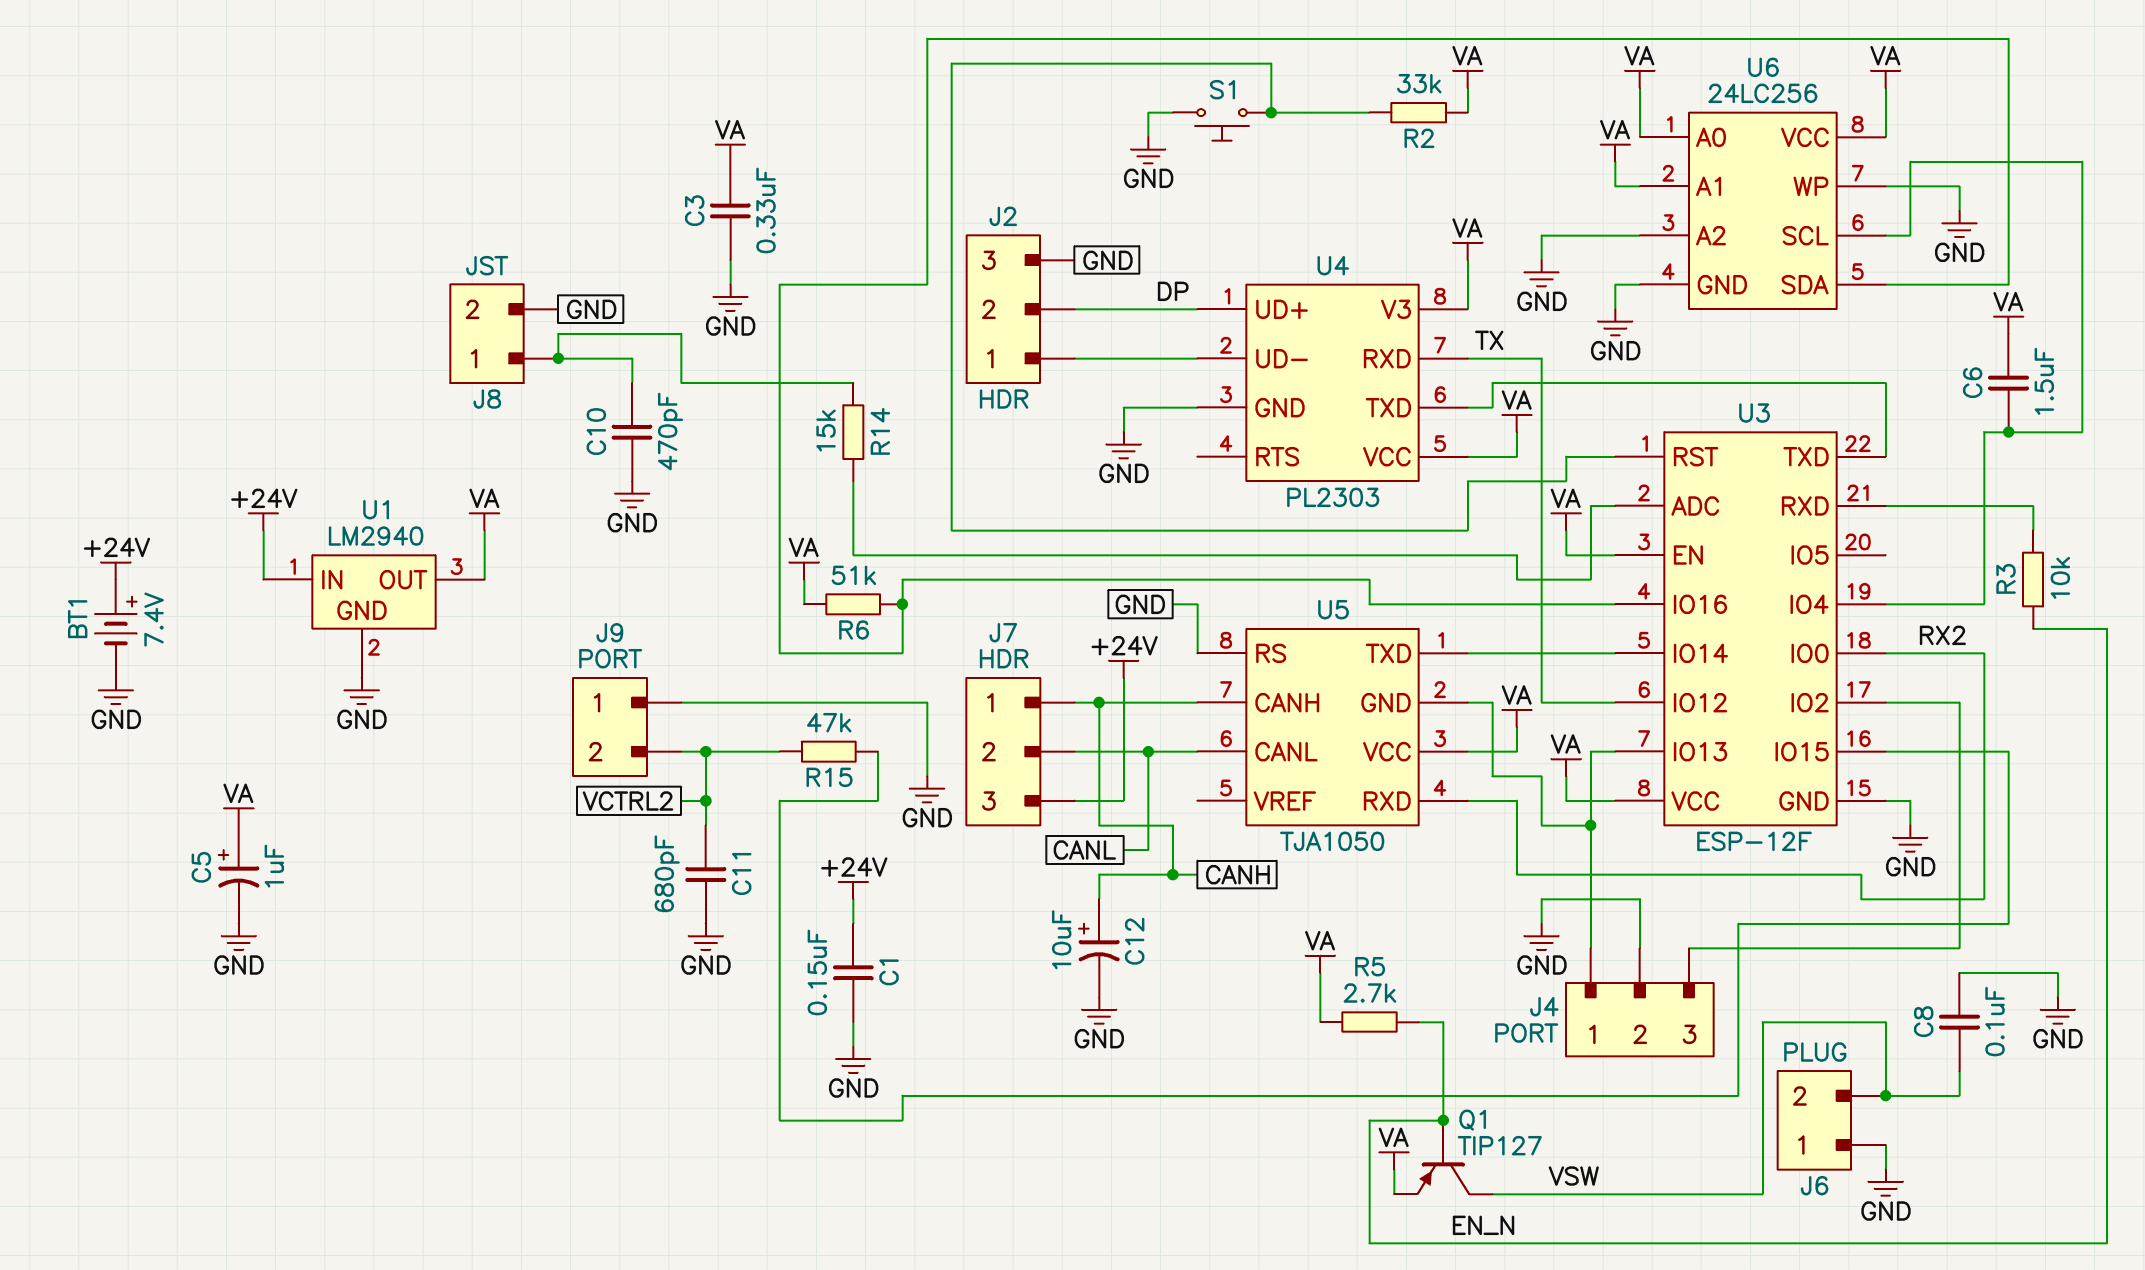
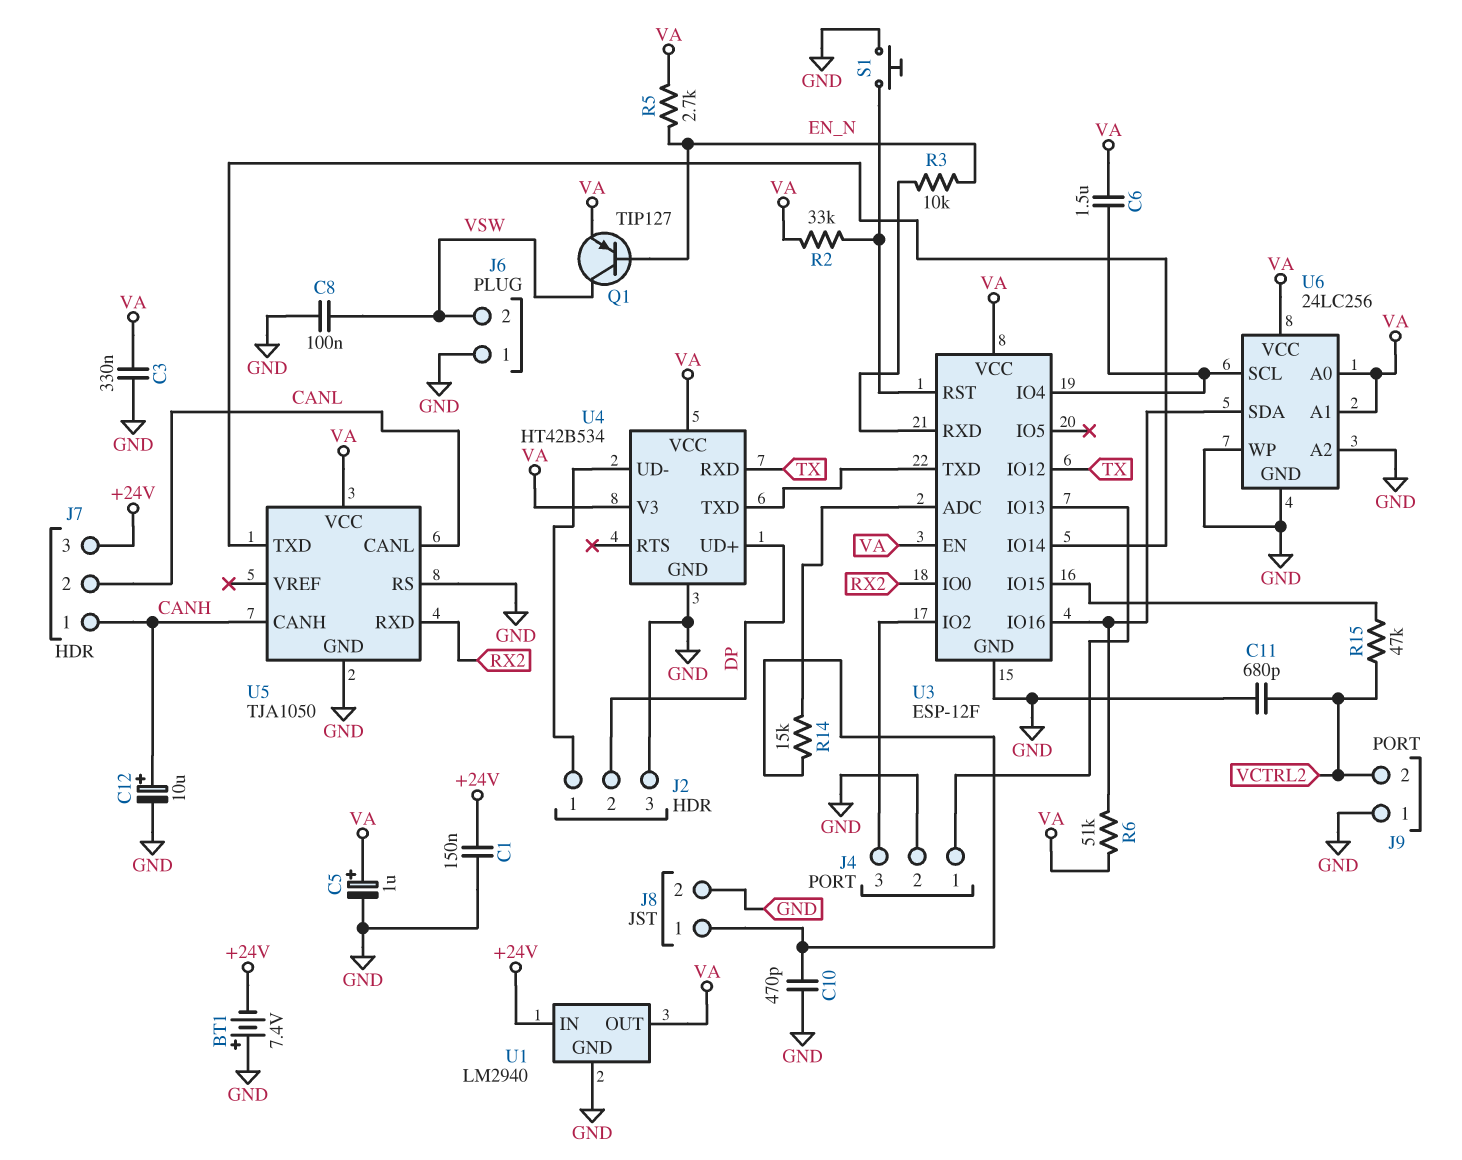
BT1: 7.4V (plus +24V, minus GND) -> 7.4V (plus GND, minus +24V)
U4: PL2303 -> HT42B534
U5 pin GND: J4/1 -> GND

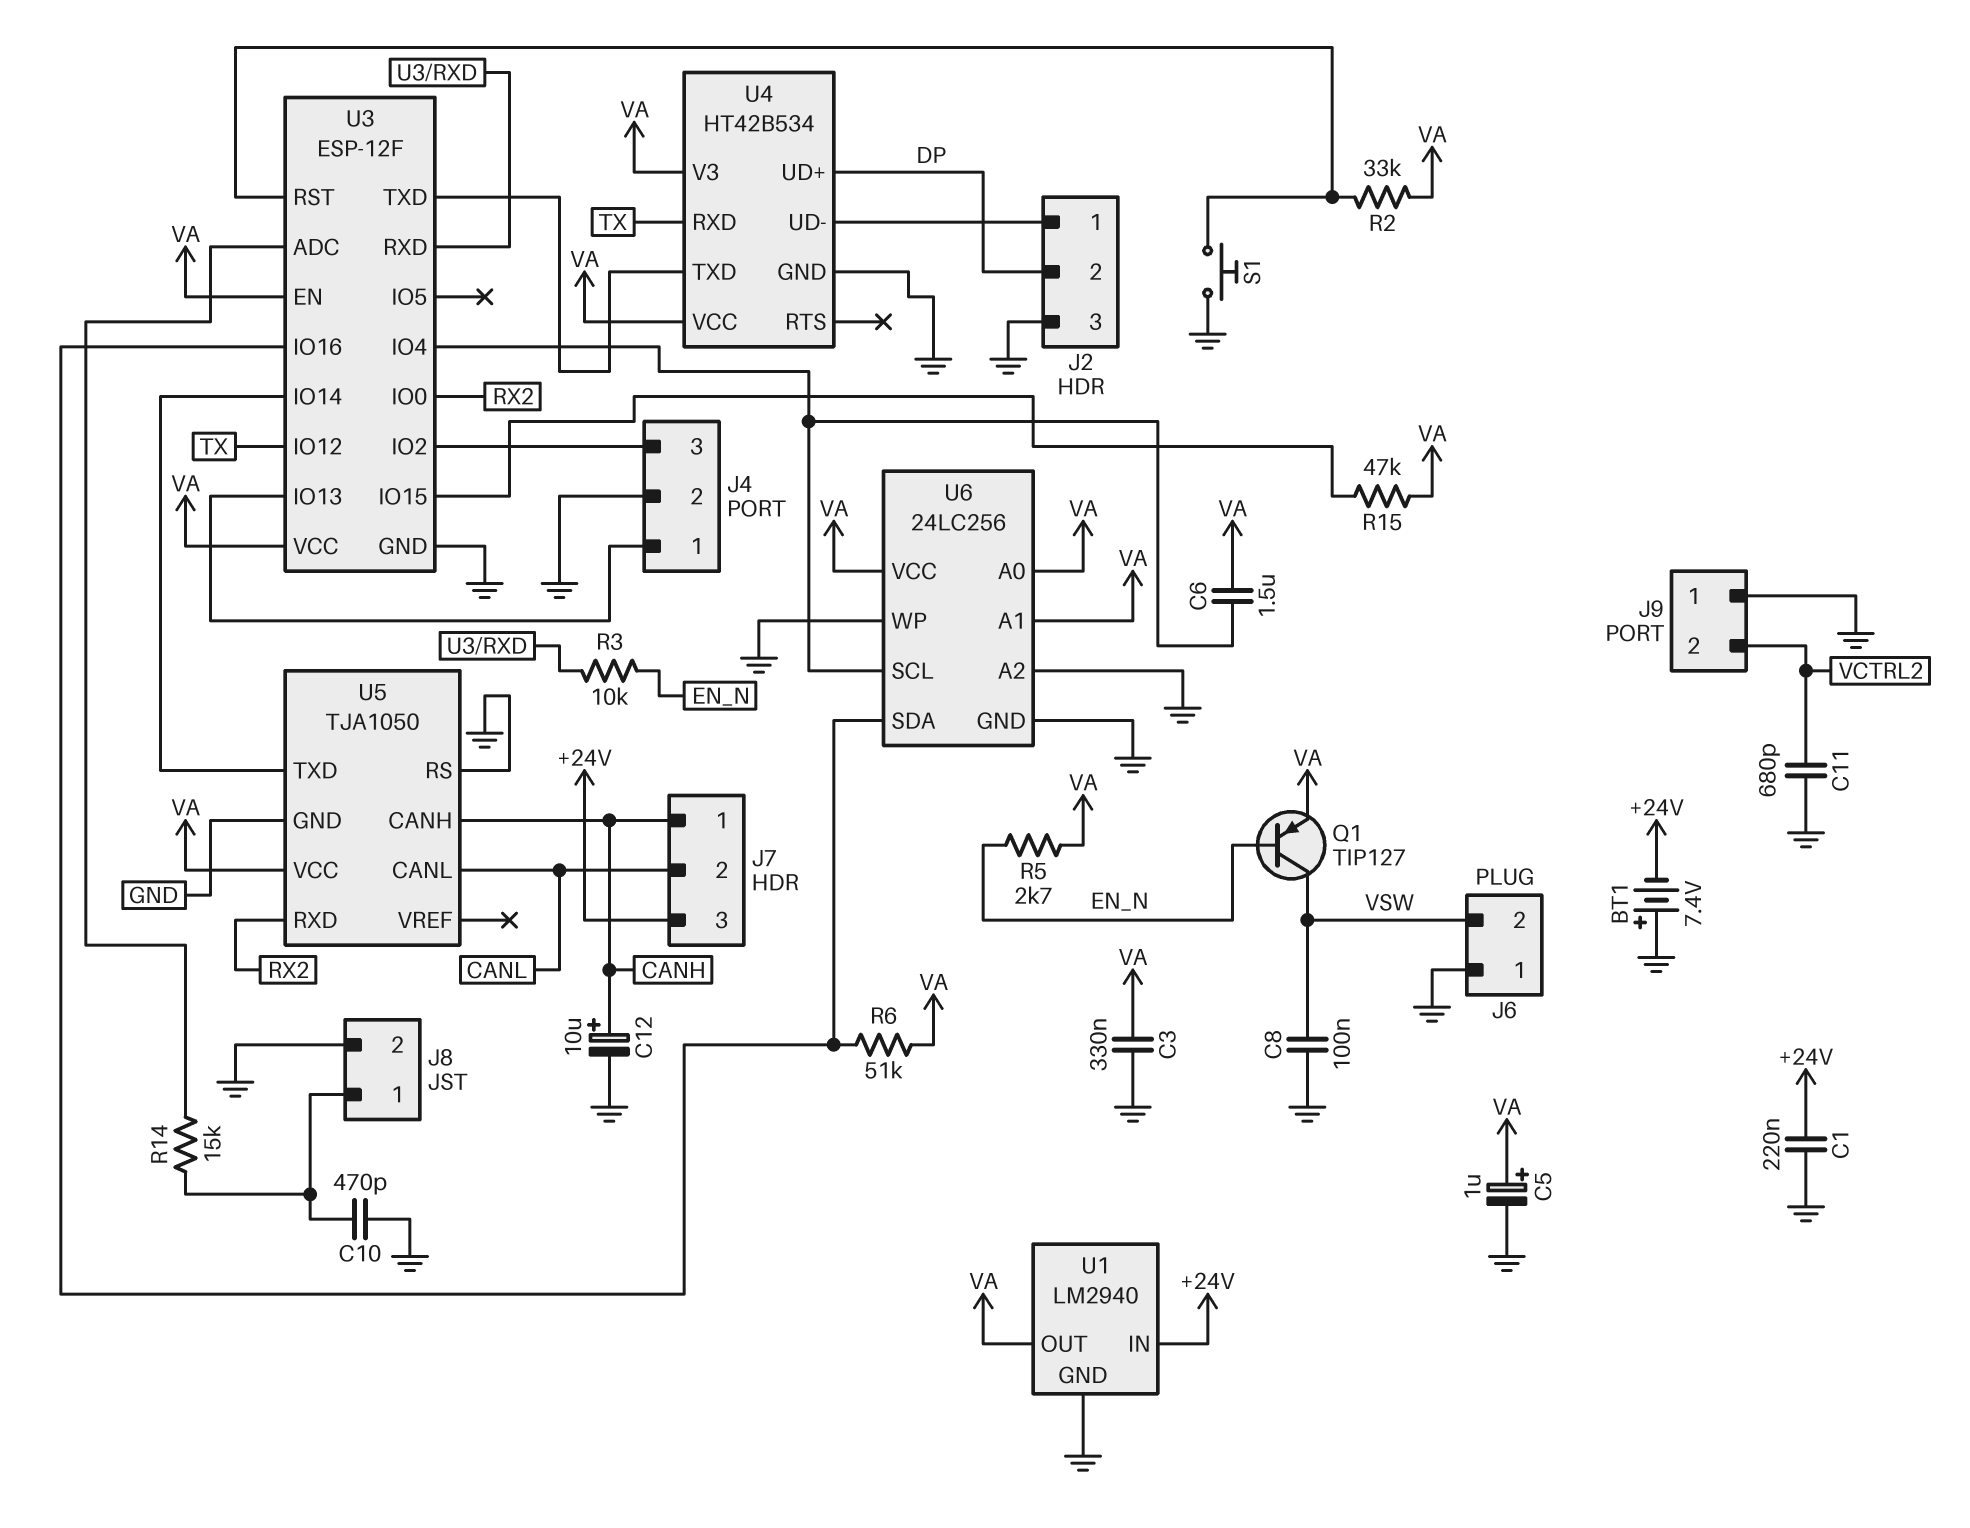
C1: 150nF (+24V, GND) -> 220nF (+24V, GND)
R15: 47k (U3/IO15, VCTRL2) -> 47k (U3/IO15, VA)

